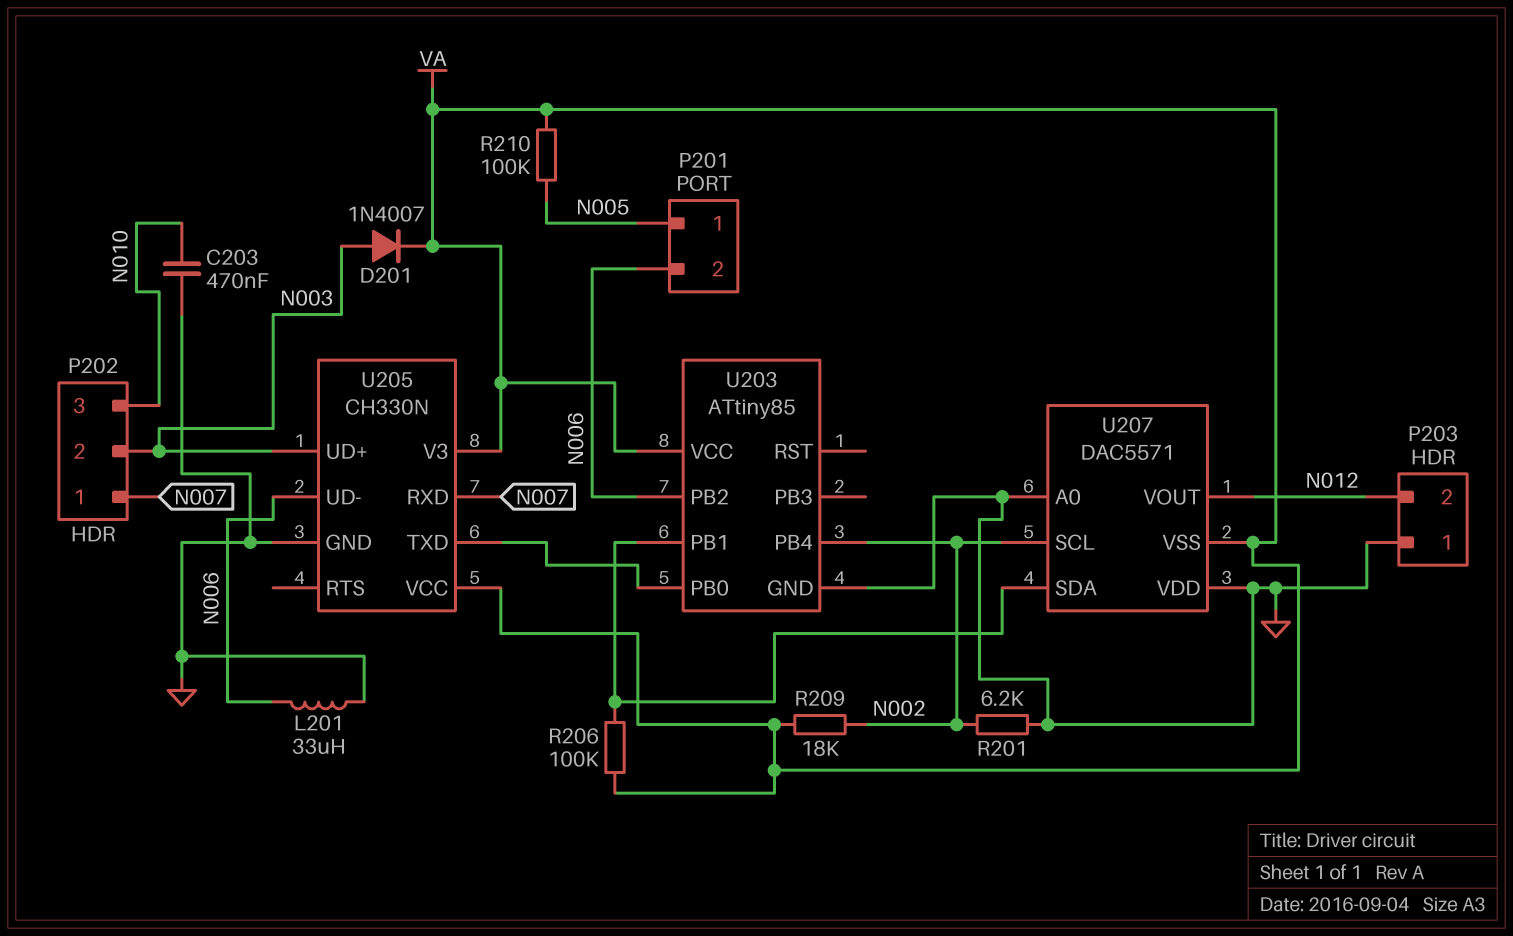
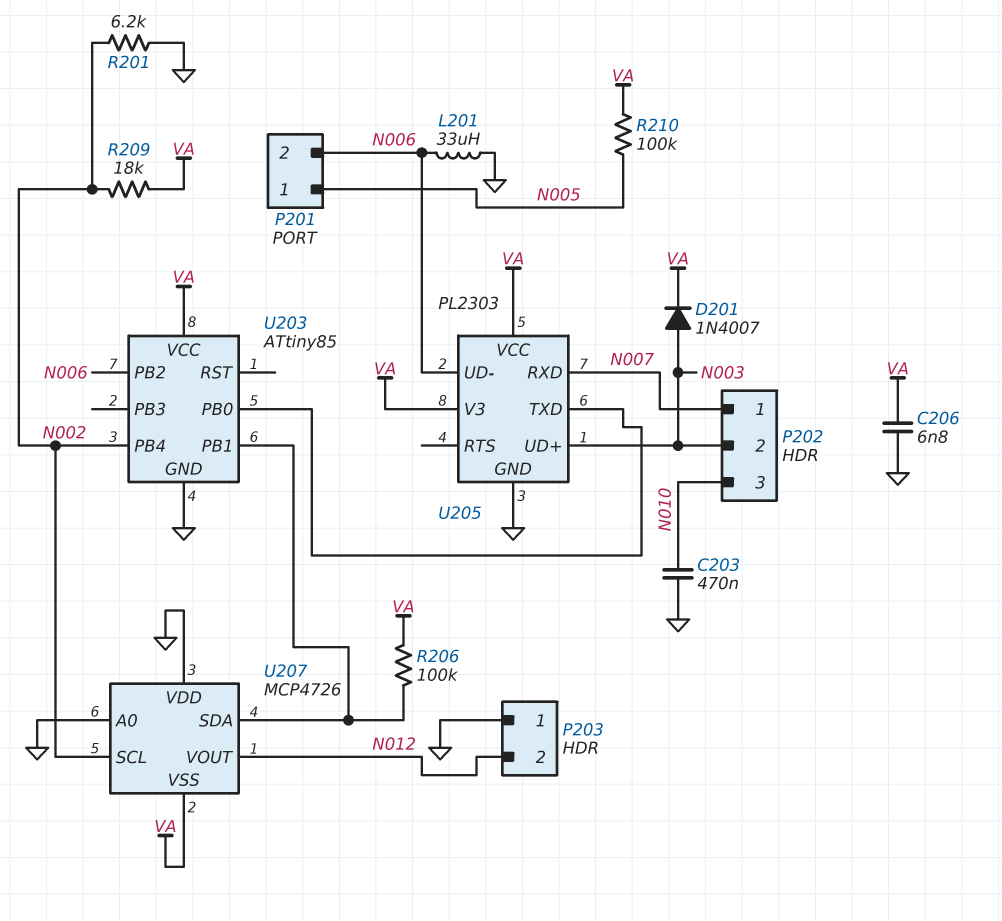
C206: none -> 6.8nF (GND, VA)
U205: CH330N -> PL2303
U207: DAC5571 -> MCP4726

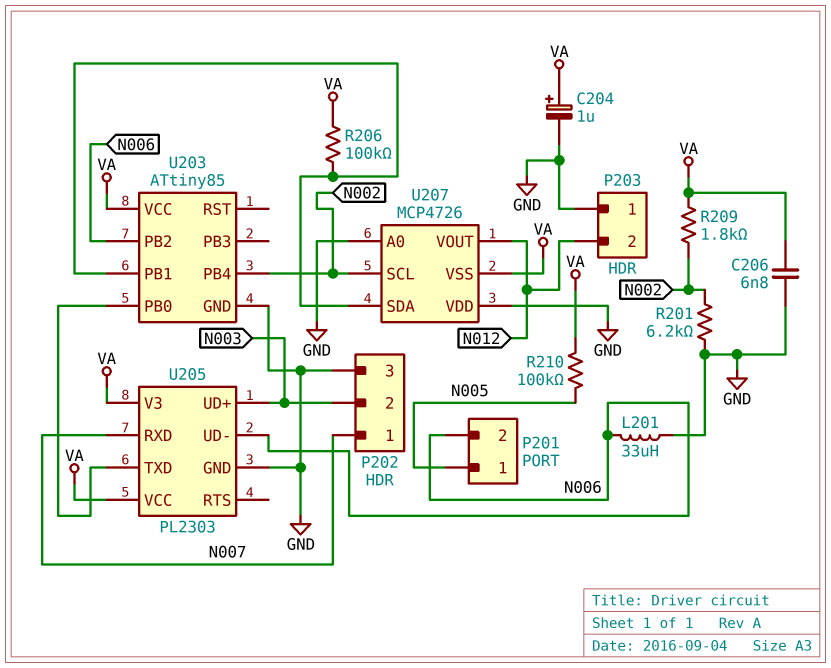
C203: 470nF (GND, N010) -> none
C204: none -> 1uF (plus VA, minus GND)
D201: diode 1N4007 (A N003, K VA) -> none
P202 pin 3: N010 -> GND
R209: 18k (N002, VA) -> 1.8k (N002, VA)

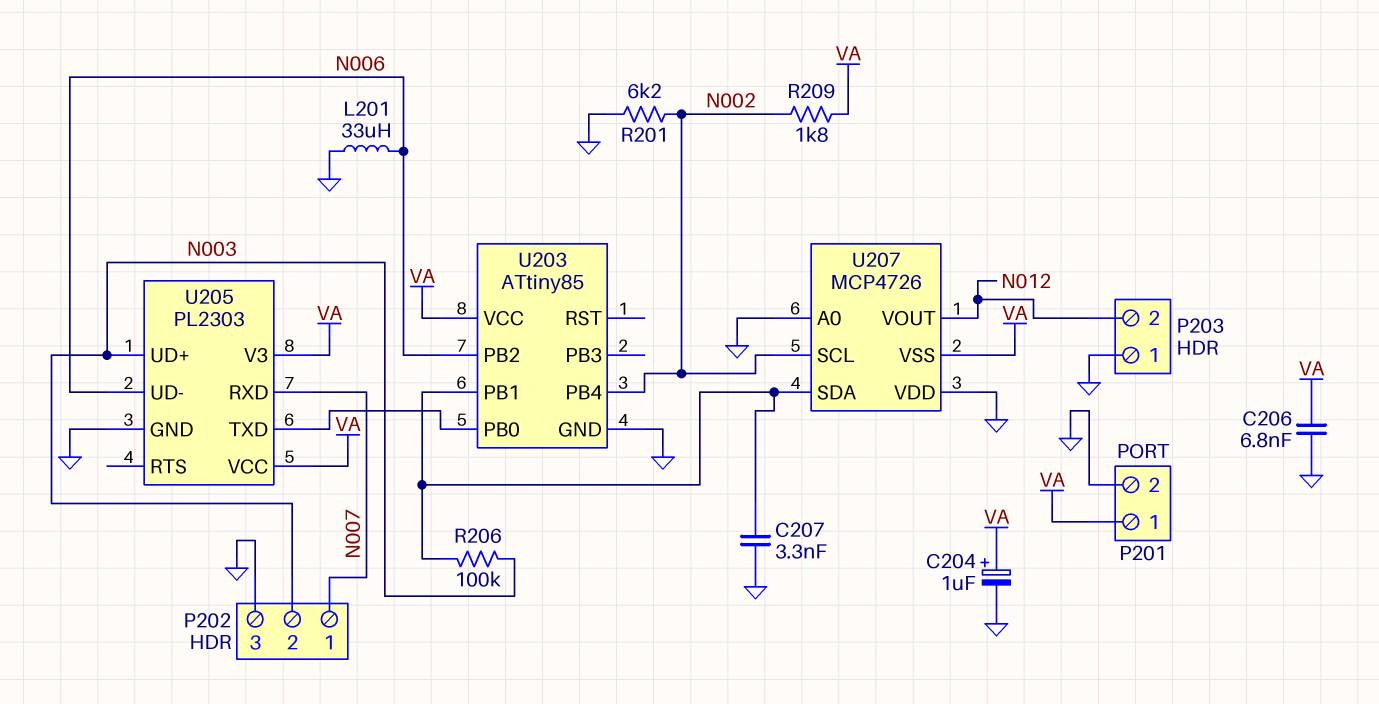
C207: none -> 3.3nF (GND, U203/PB1)
P201 pin 1: N005 -> VA
P201 pin 2: N006 -> GND
R206: 100k (U203/PB1, VA) -> 100k (N003, U203/PB1)
R210: 100k (N005, VA) -> none

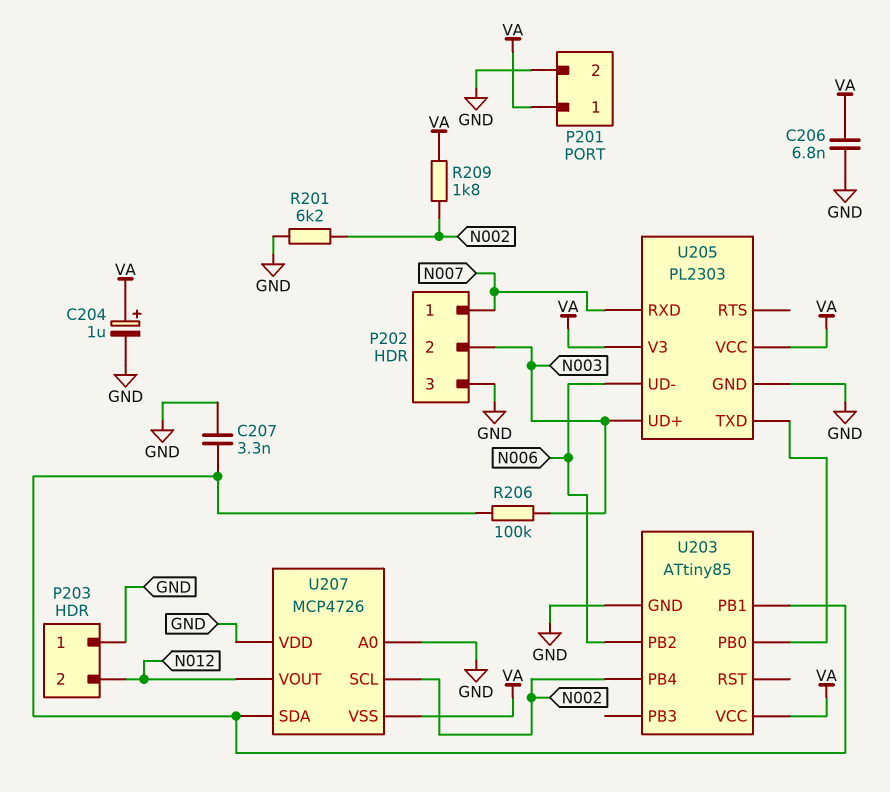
L201: 33uH (GND, N006) -> none

